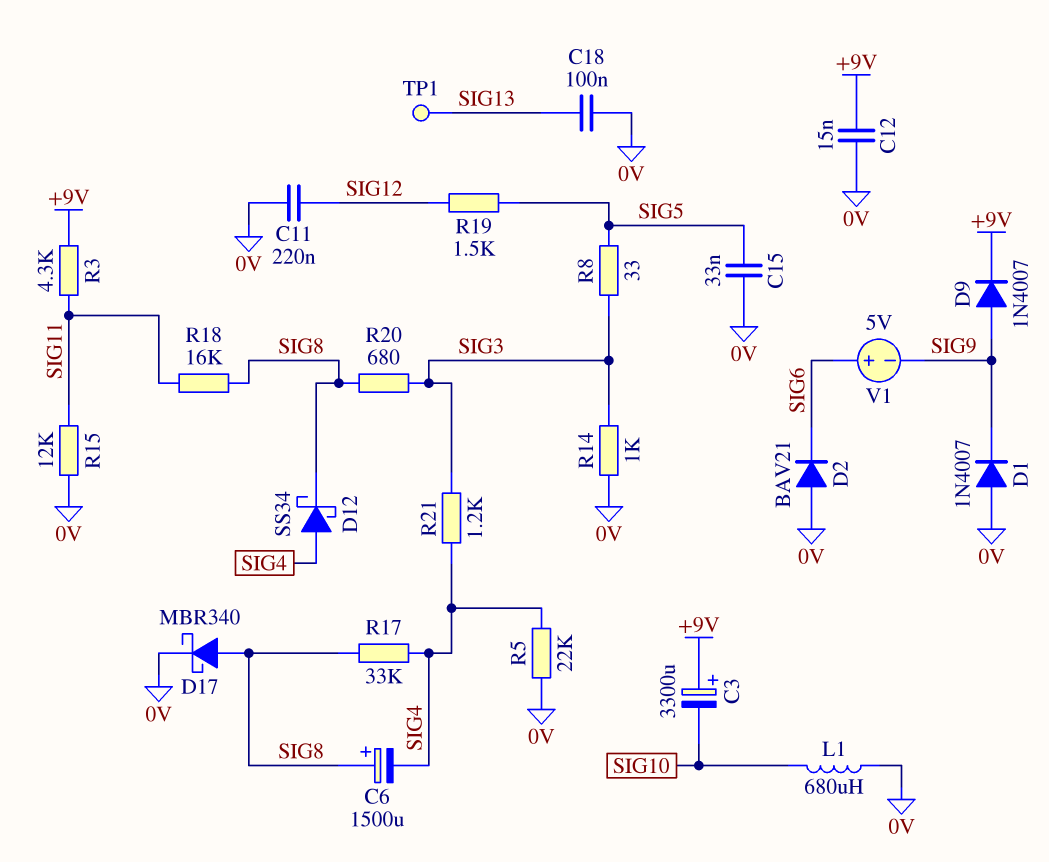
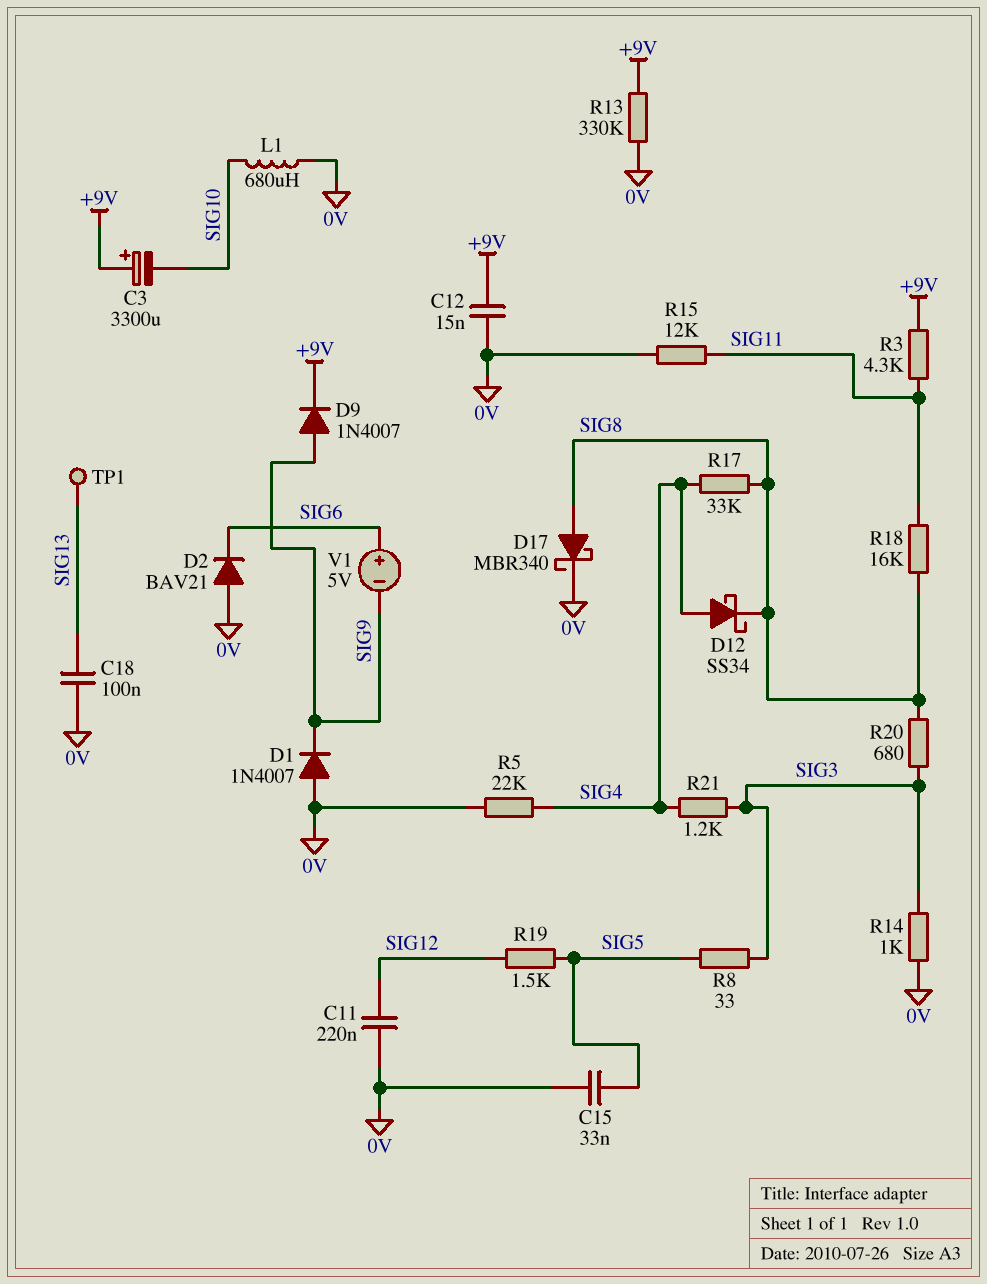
C6: 1500uF (plus SIG8, minus SIG4) -> none
R13: none -> 330k (+9V, 0V)

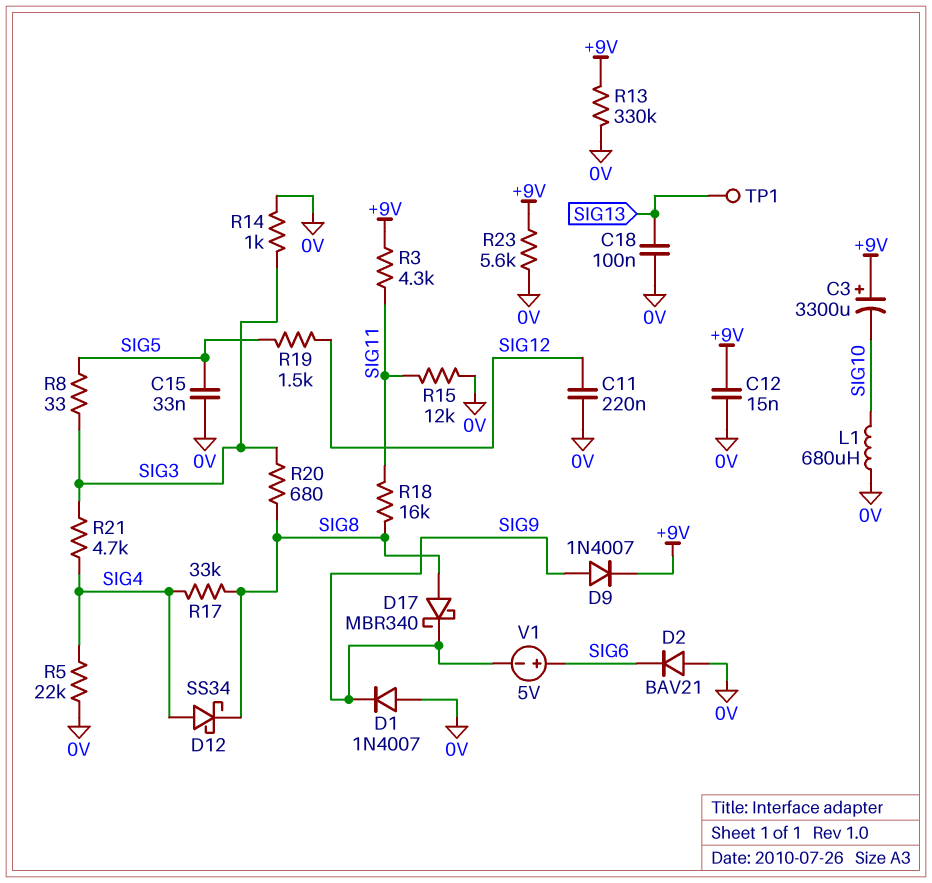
D17: schottky MBR340 (A SIG8, K 0V) -> schottky MBR340 (A SIG8, K SIG9)
R21: 1.2k (SIG3, SIG4) -> 4.7k (SIG3, SIG4)
R23: none -> 5.6k (+9V, 0V)

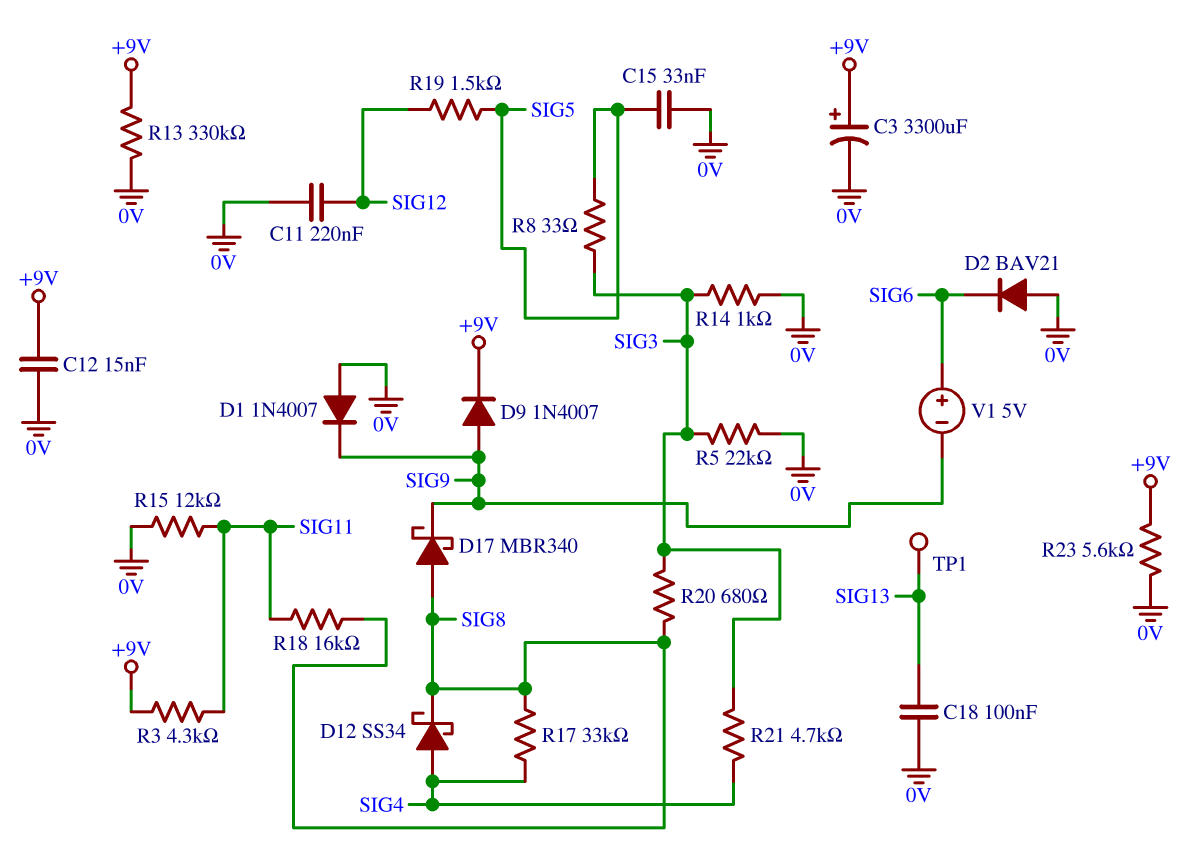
C3: 3300uF (plus +9V, minus SIG10) -> 3300uF (plus +9V, minus 0V)
L1: 680uH (0V, SIG10) -> none
R5: 22k (0V, SIG4) -> 22k (0V, SIG3)

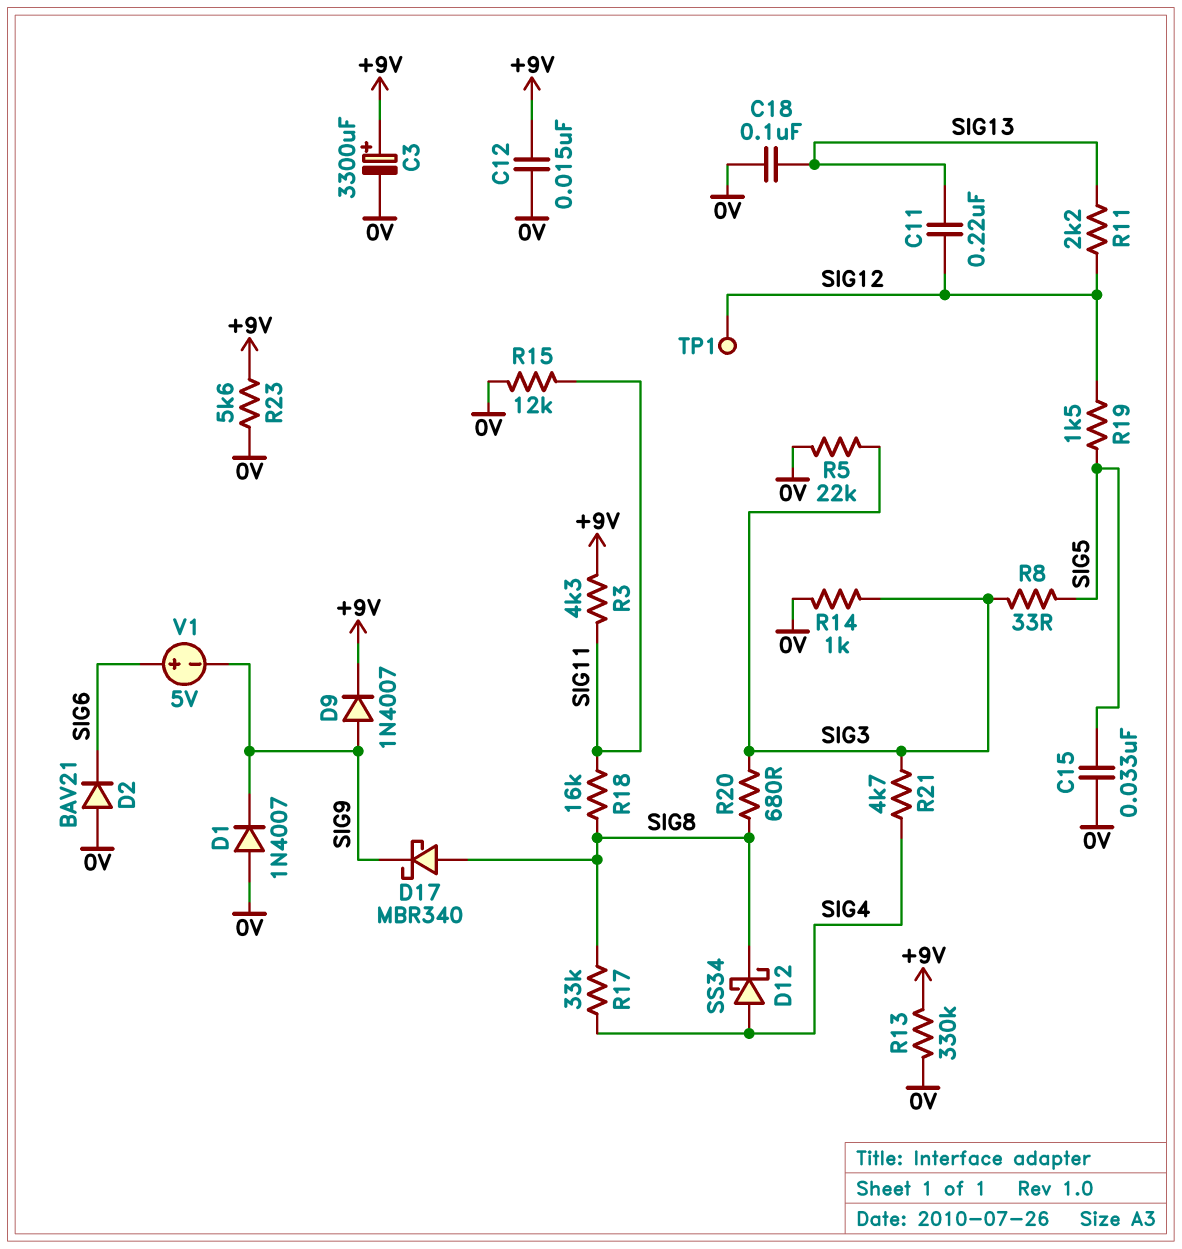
C11: 220nF (0V, SIG12) -> 220nF (SIG12, SIG13)
R11: none -> 2.2k (SIG12, SIG13)
TP1: test point (SIG13) -> test point (SIG12)

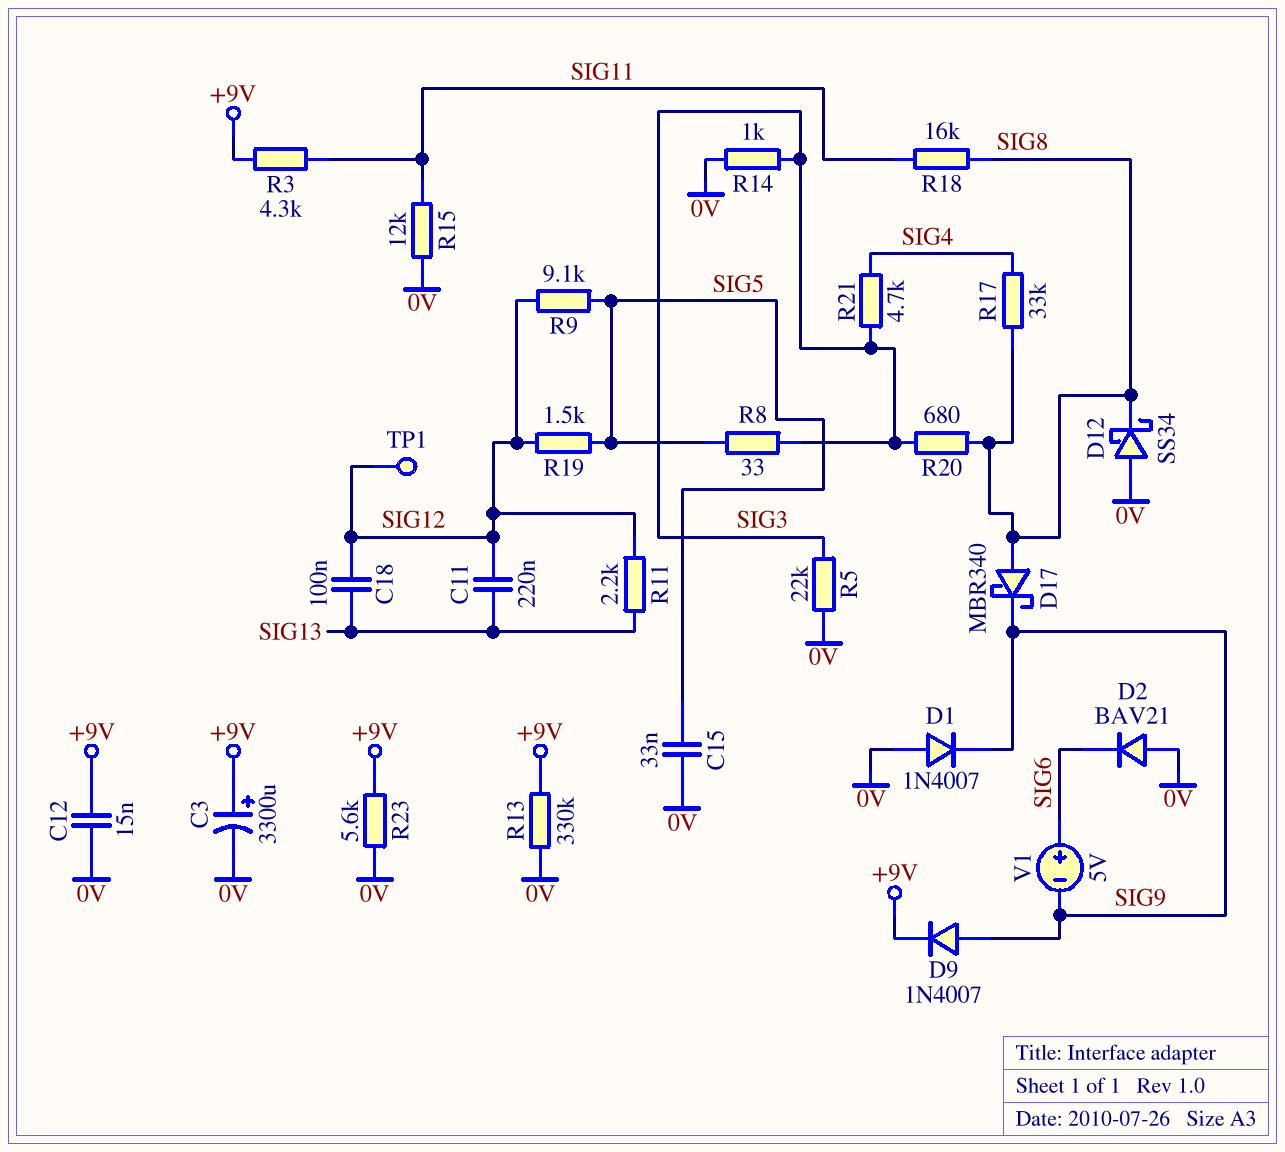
C18: 100nF (0V, SIG13) -> 100nF (SIG12, SIG13)
D12: schottky SS34 (A SIG4, K SIG8) -> schottky SS34 (A 0V, K SIG8)
R9: none -> 9.1k (SIG5, SIG12)

